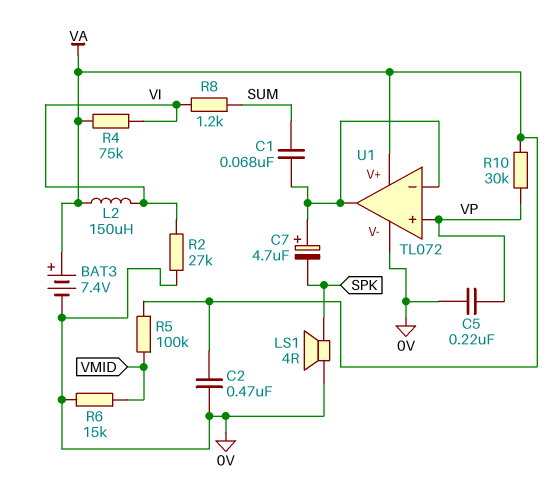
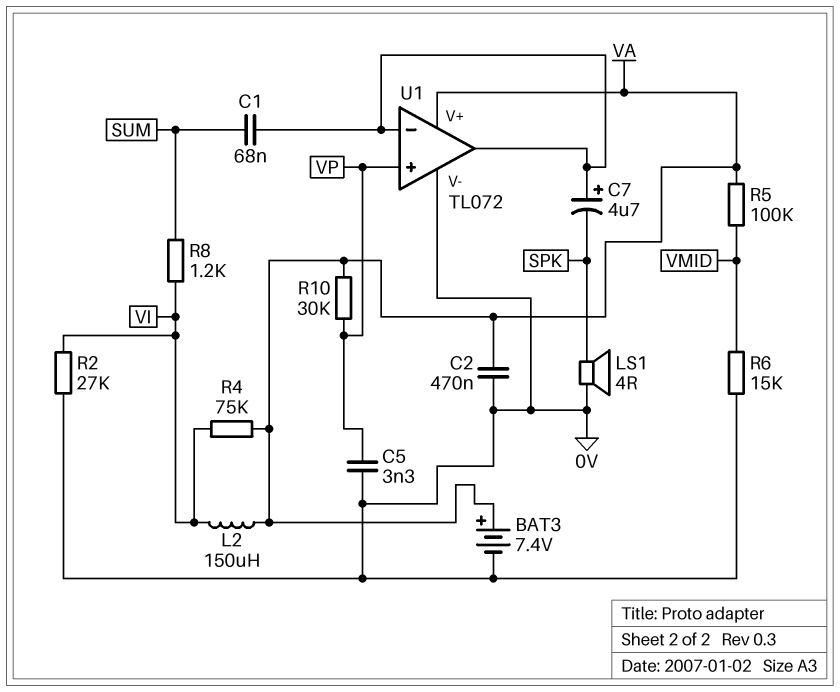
C5: 220nF (0V, VP) -> 3.3nF (0V, VP)

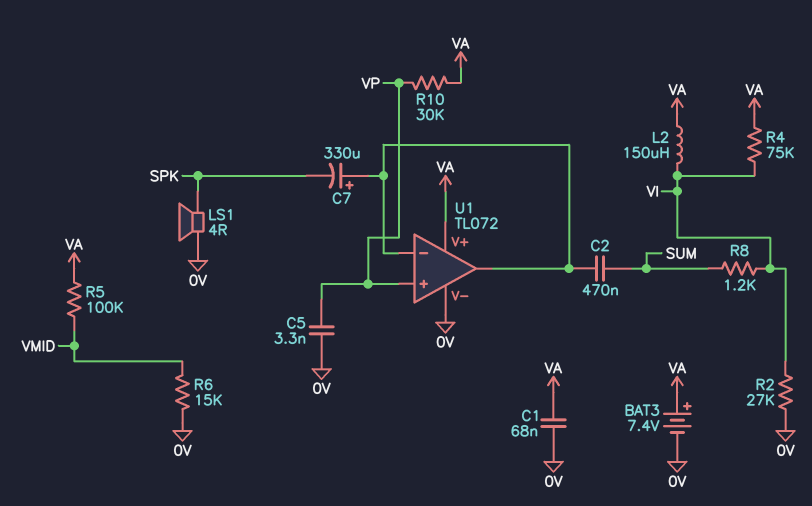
C1: 68nF (SUM, U1/in-) -> 68nF (0V, VA)
C2: 470nF (0V, VA) -> 470nF (SUM, U1/in-)
C7: 4.7uF (plus U1/in-, minus SPK) -> 330uF (plus U1/in-, minus SPK)

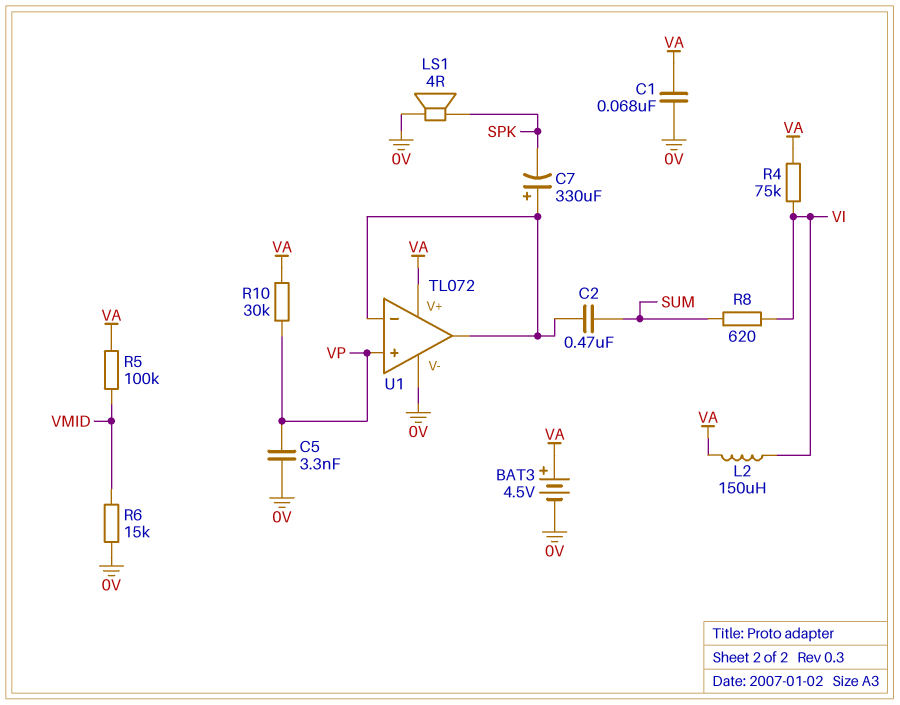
BAT3: 7.4V (plus VA, minus 0V) -> 4.5V (plus VA, minus 0V)
R2: 27k (0V, VI) -> none
R8: 1.2k (SUM, VI) -> 620 (SUM, VI)

